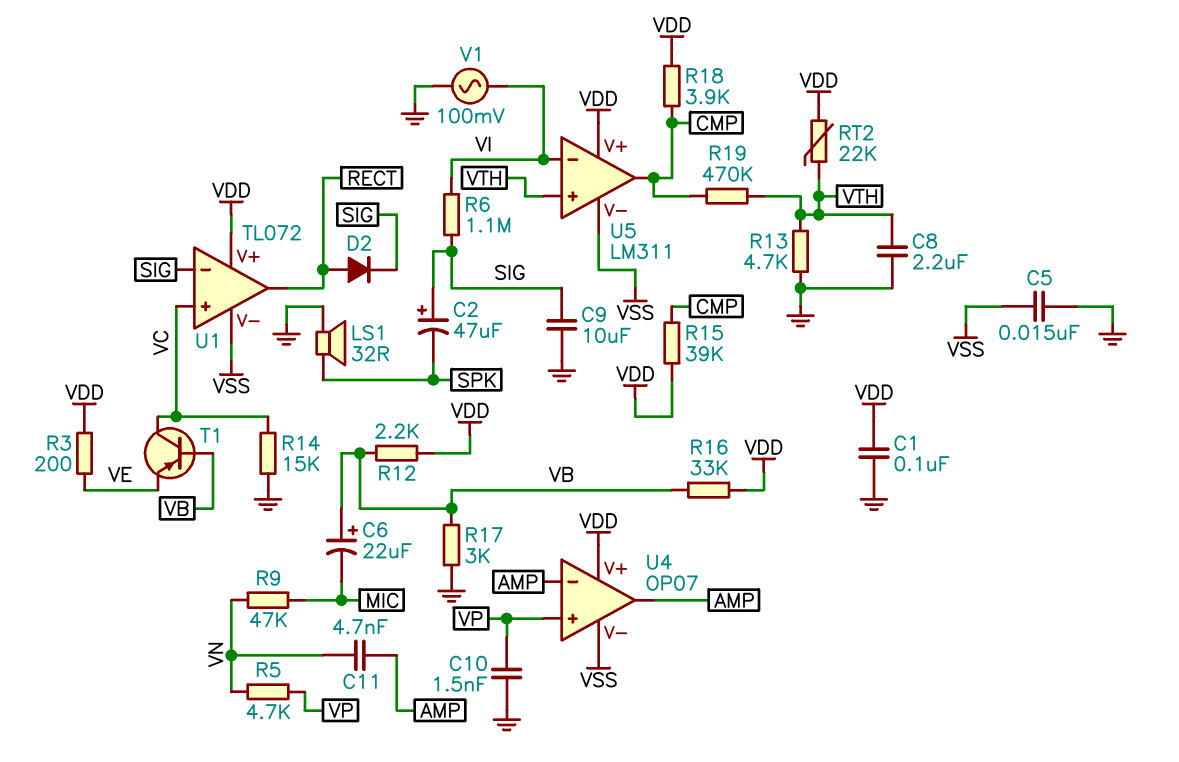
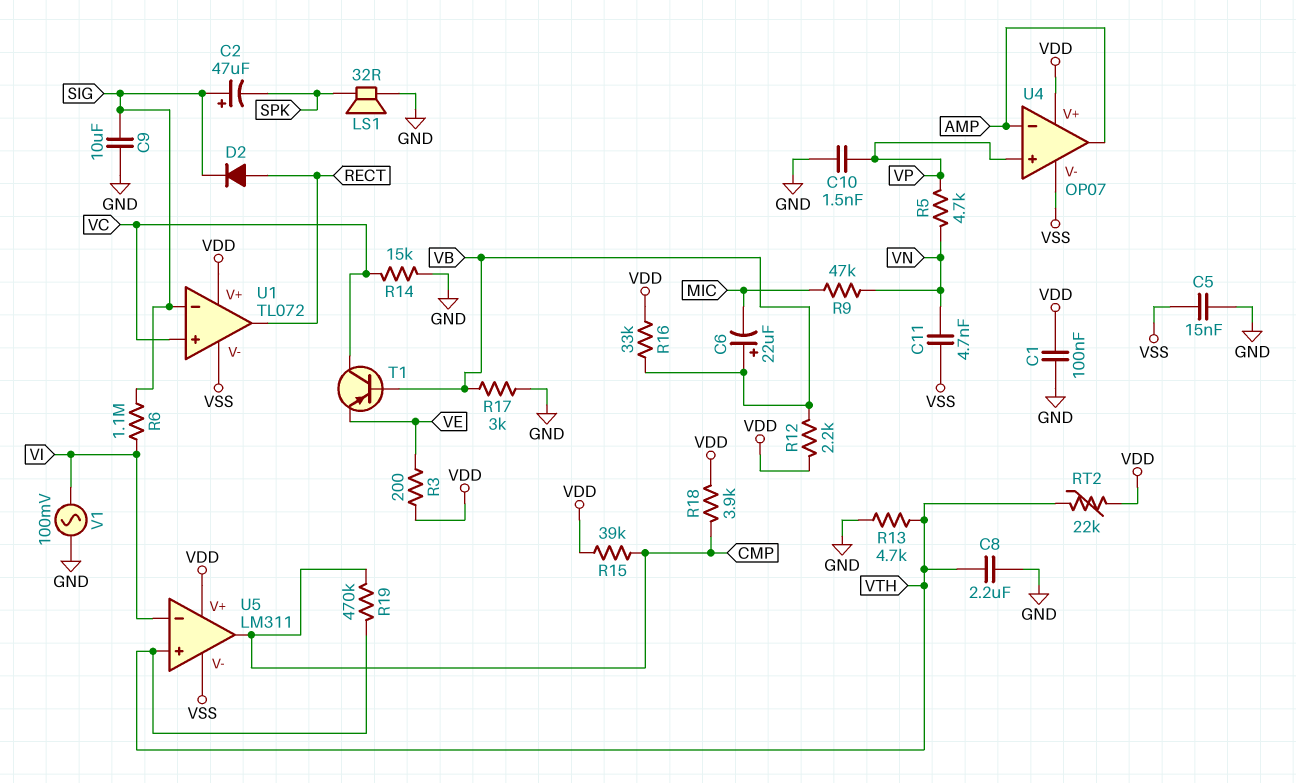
C11: 4.7nF (AMP, VN) -> 4.7nF (VN, VSS)

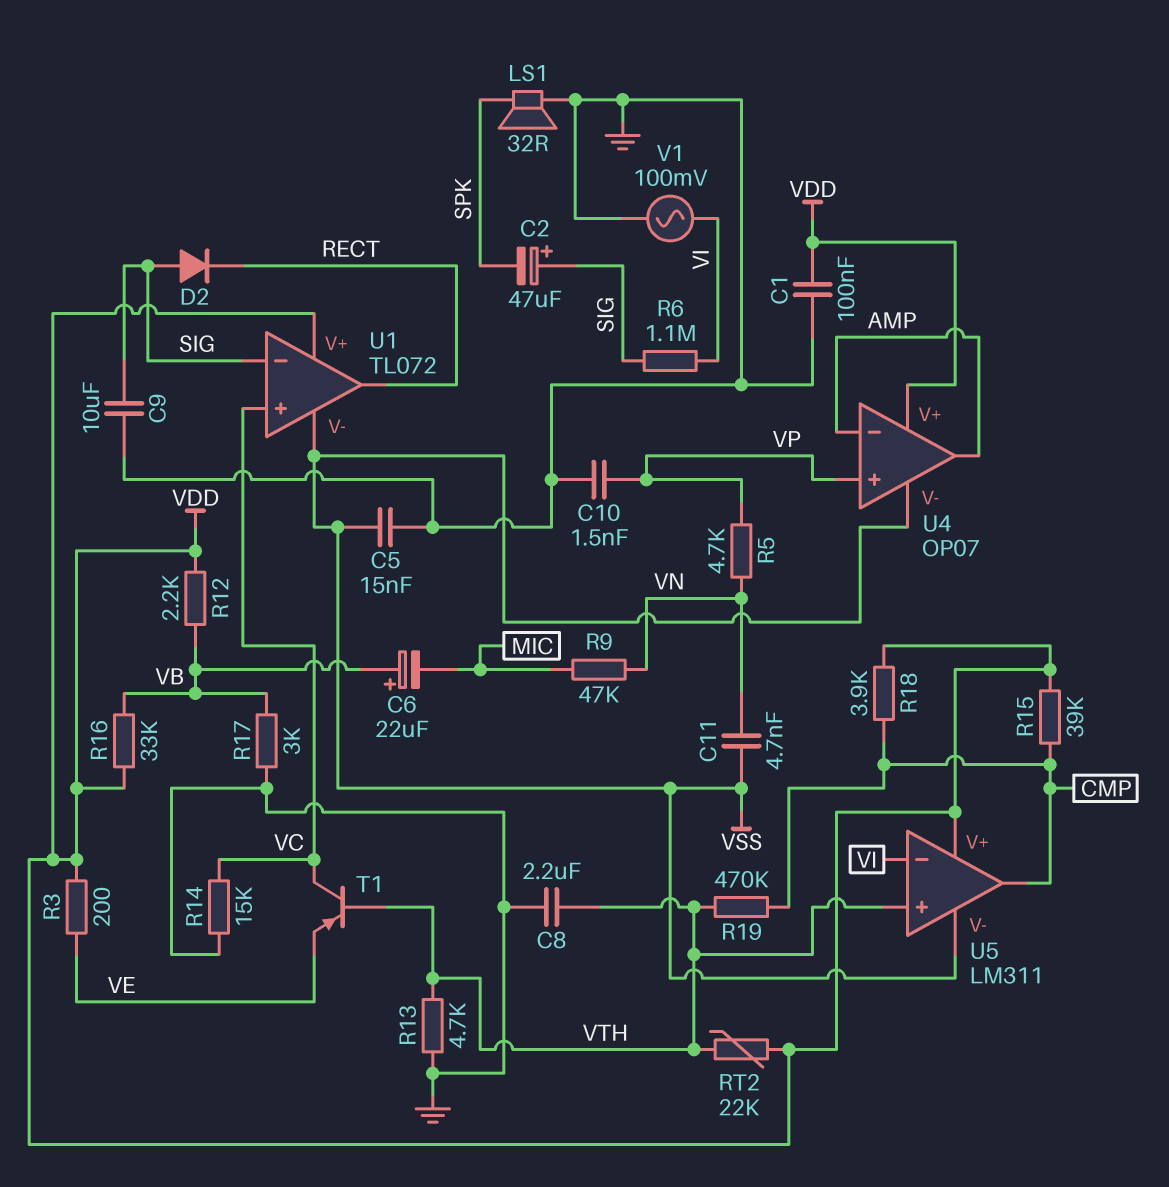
D2: diode (A RECT, K SIG) -> diode (A SIG, K RECT)
T1: PNP (B VB, C VC, E VE) -> PNP (B VTH, C VC, E VE)

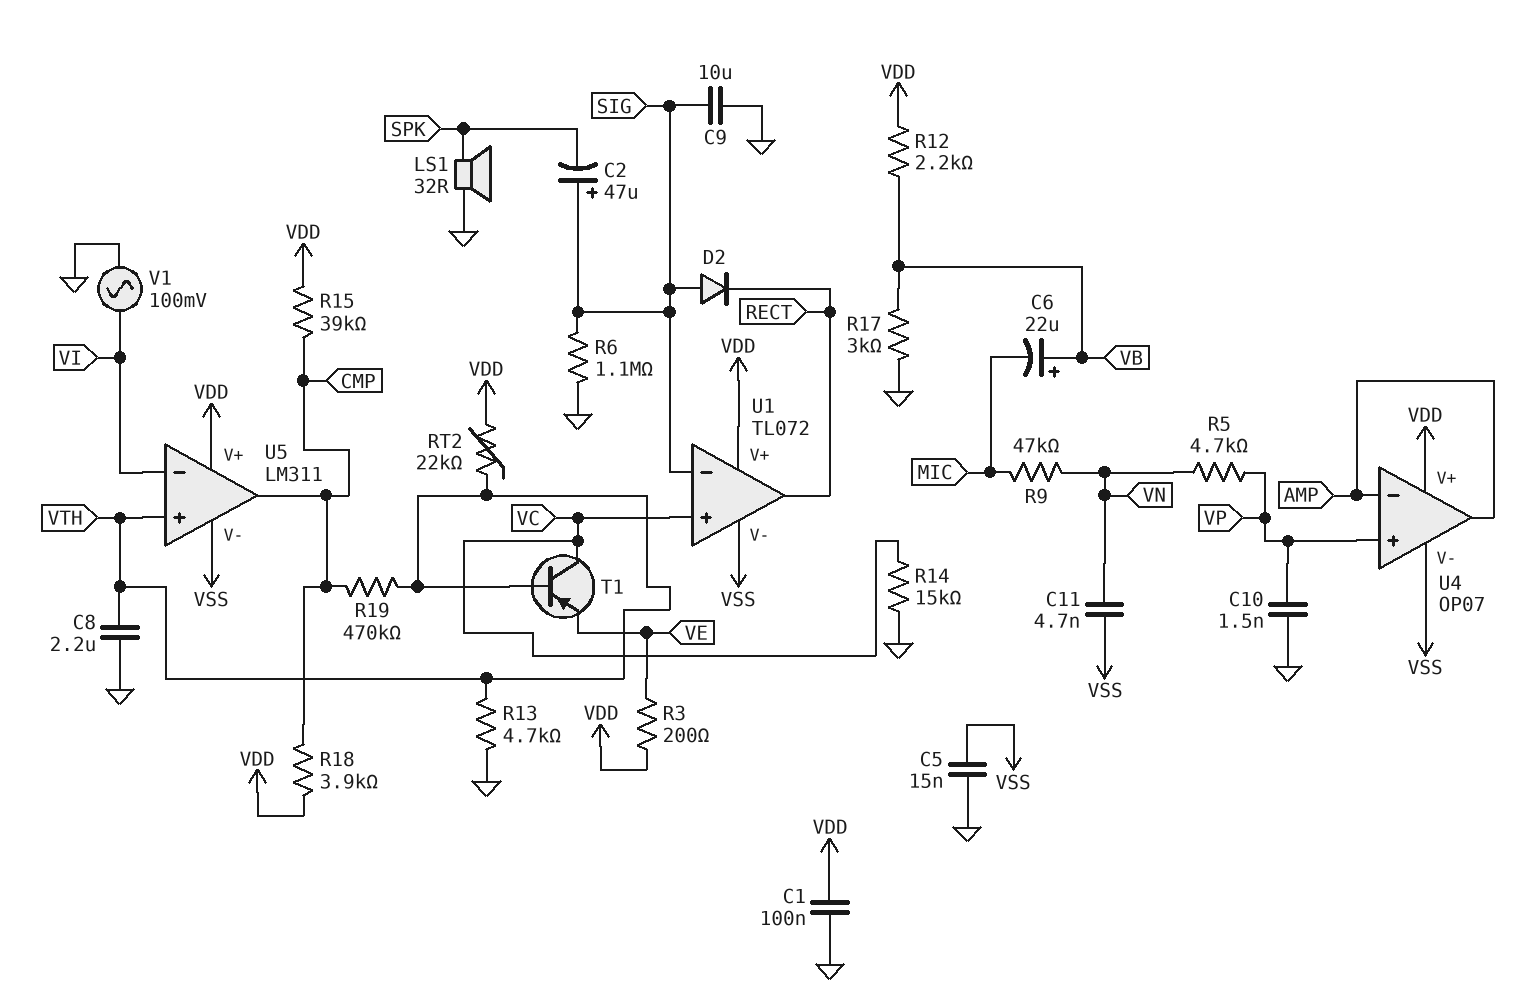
R6: 1.1M (SIG, VI) -> 1.1M (GND, SIG)
R16: 33k (VB, VDD) -> none

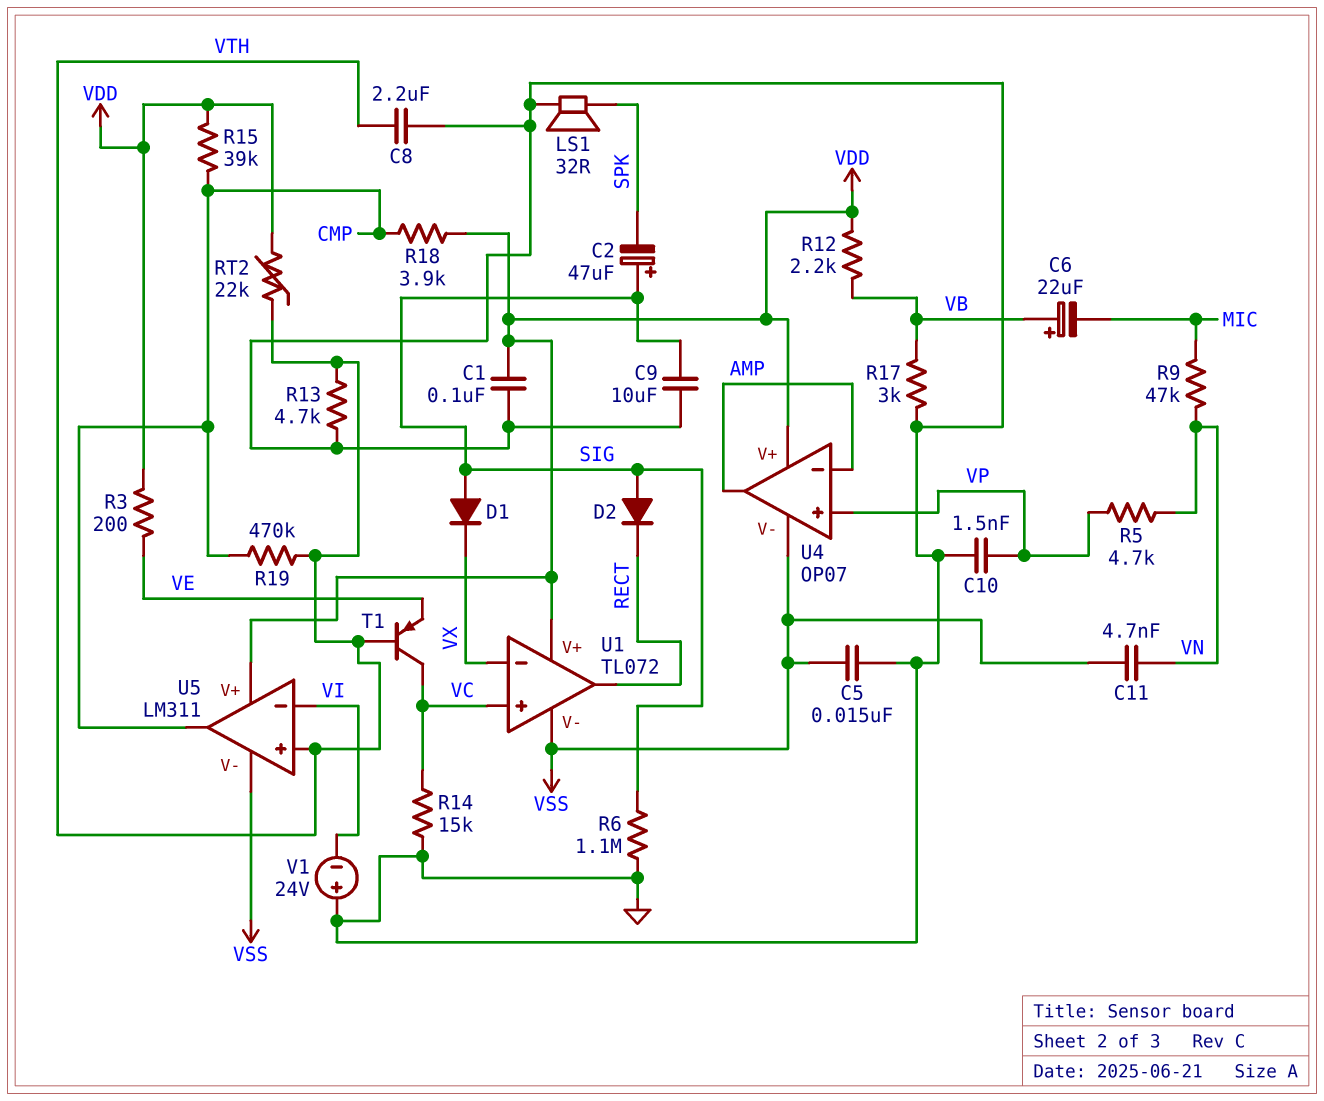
D1: none -> diode (A SIG, K VX)
U1 pin in-: SIG -> VX
V1: AC 100mV (GND, VI) -> 24V (plus GND, minus VI)

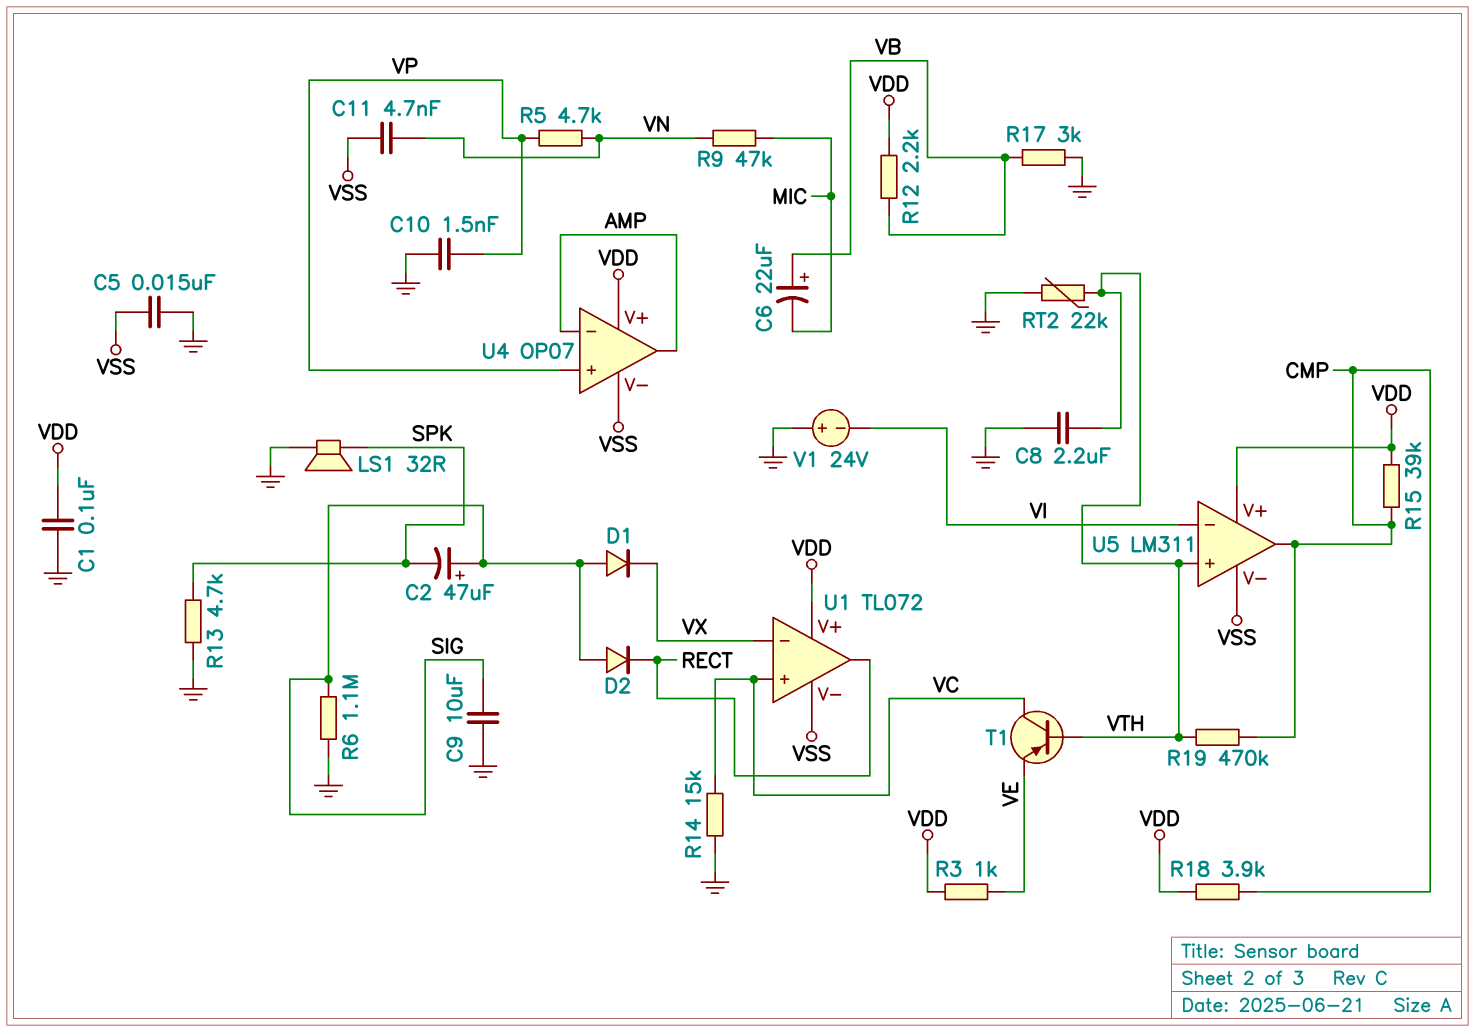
R3: 200 (VDD, VE) -> 1k (VDD, VE)
R13: 4.7k (GND, VTH) -> 4.7k (GND, SPK)
RT2: 22k (VDD, VTH) -> 22k (GND, VTH)

